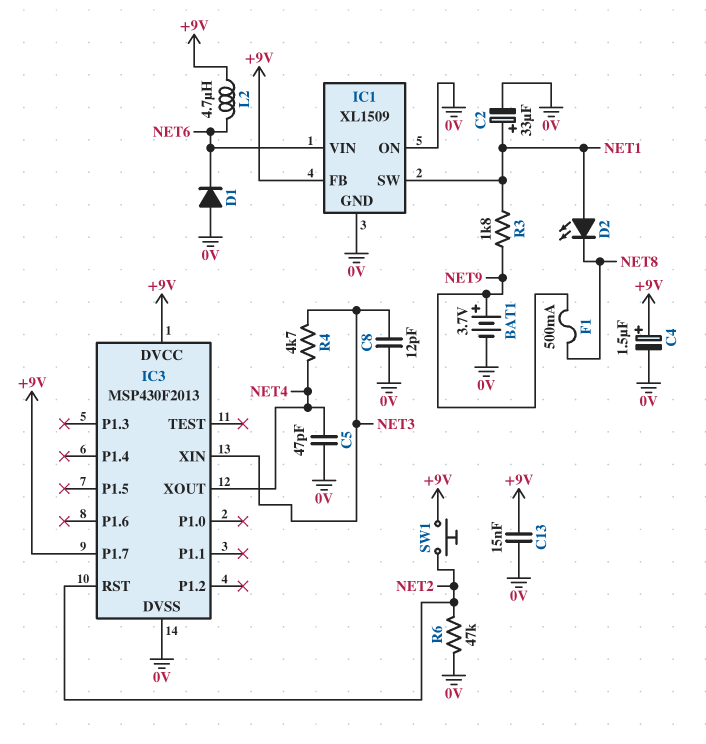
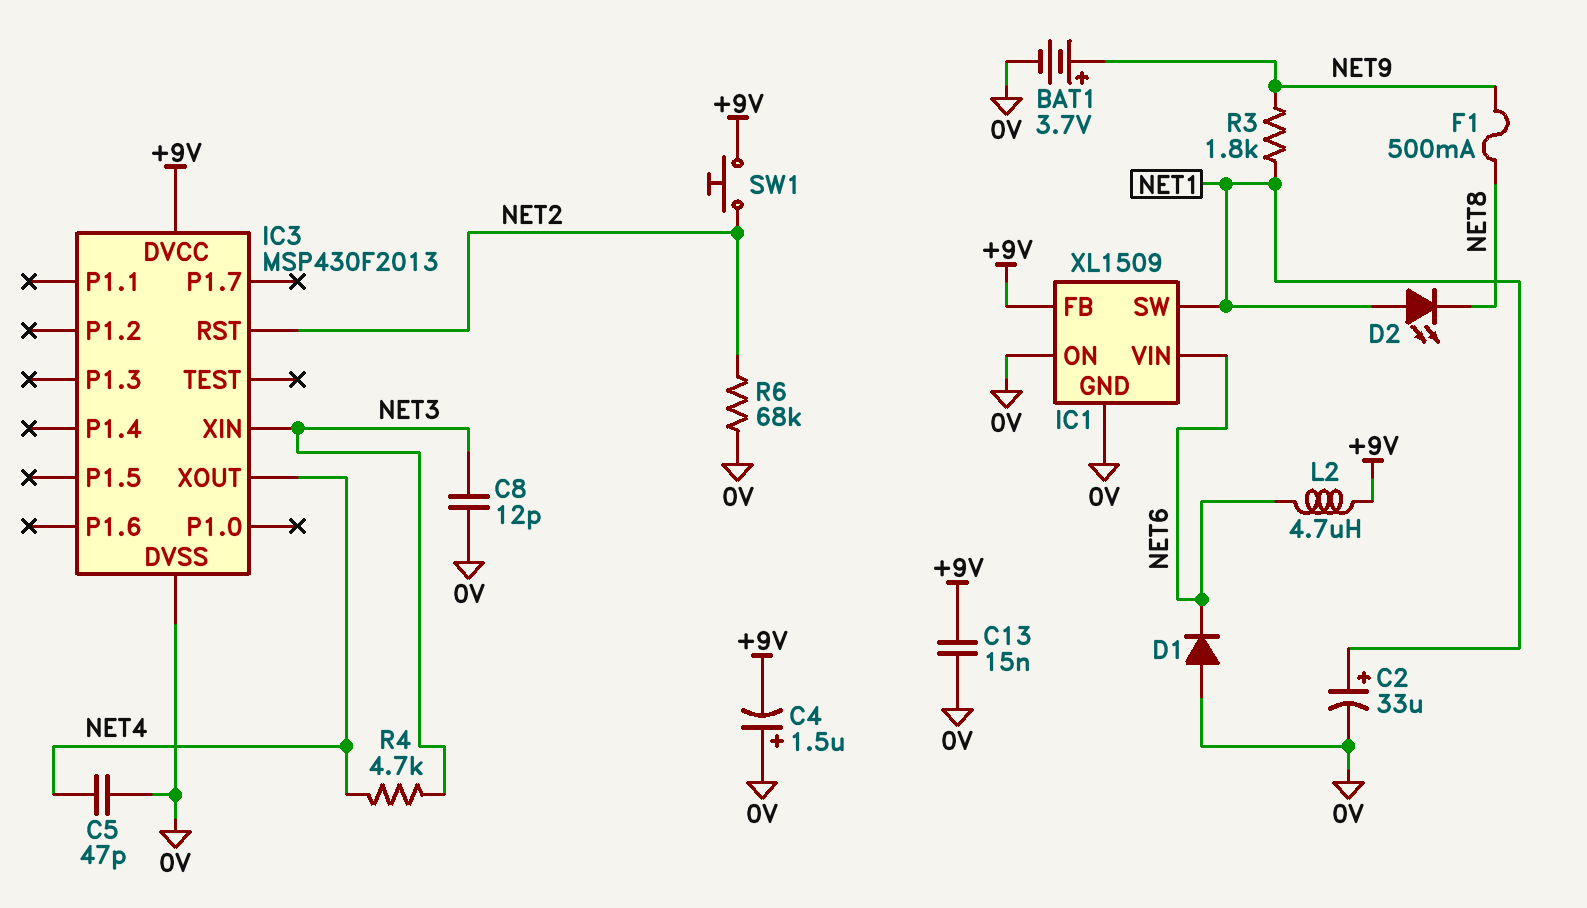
C4: 1.5uF (plus +9V, minus 0V) -> 1.5uF (plus 0V, minus +9V)
IC3 pin P1.7: +9V -> none
R6: 47k (0V, NET2) -> 68k (0V, NET2)

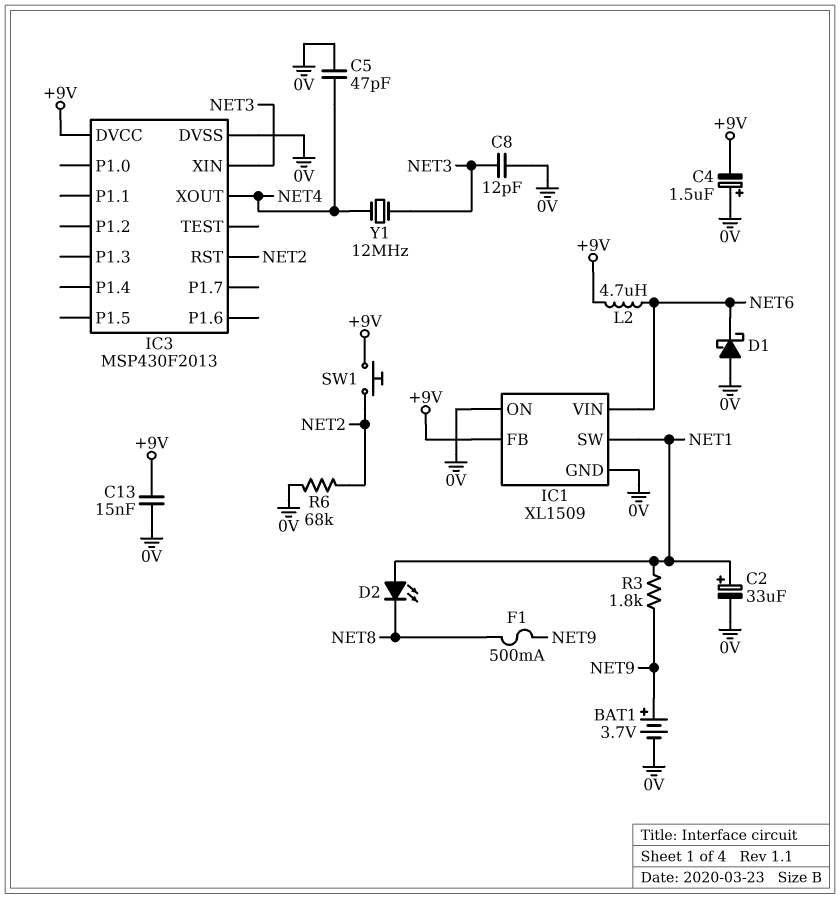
D1: diode (A 0V, K NET6) -> schottky (A 0V, K NET6)
R4: 4.7k (NET3, NET4) -> none
Y1: none -> 12MHz (NET3, NET4)

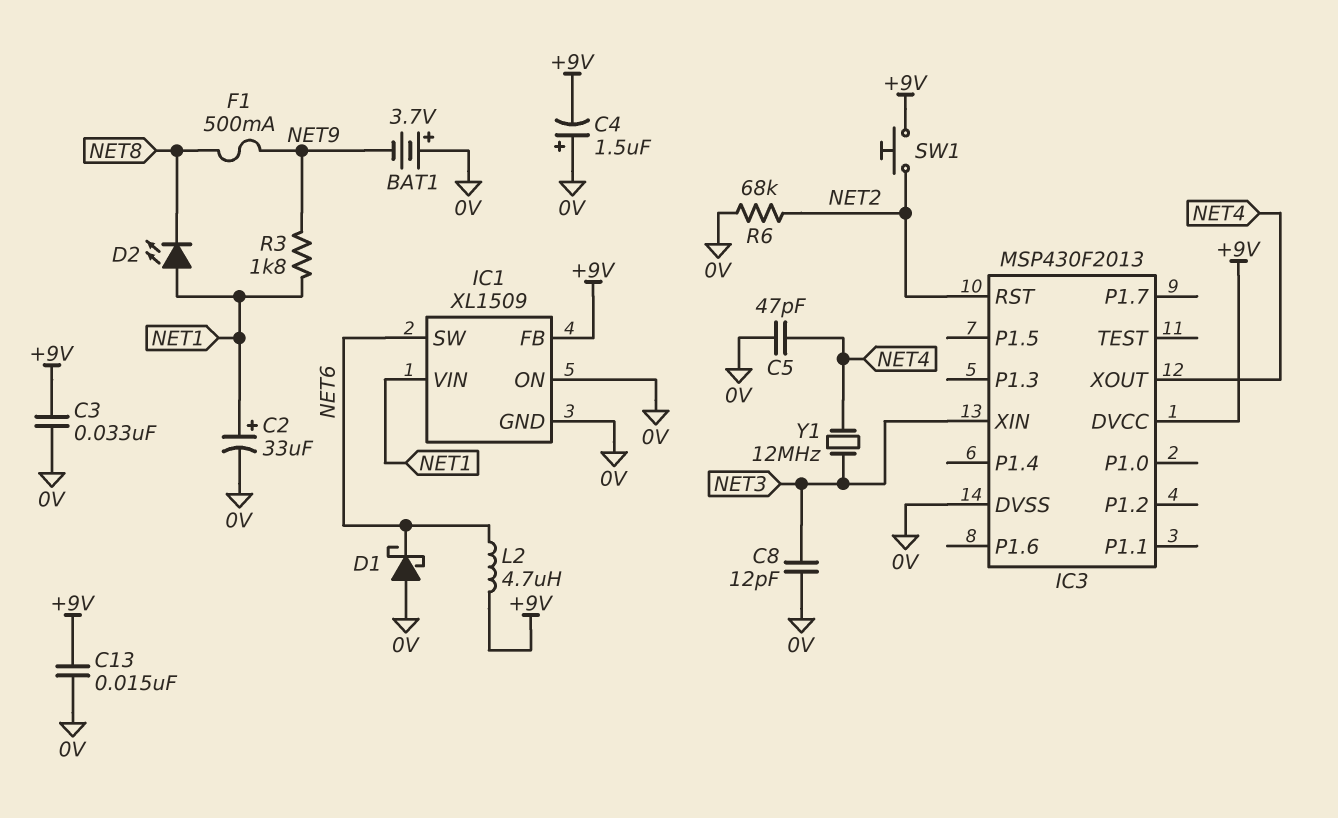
BAT1: 3.7V (plus NET9, minus 0V) -> 3.7V (plus 0V, minus NET9)
C3: none -> 33nF (+9V, 0V)
IC1 pin SW: NET1 -> NET6
IC1 pin VIN: NET6 -> NET1

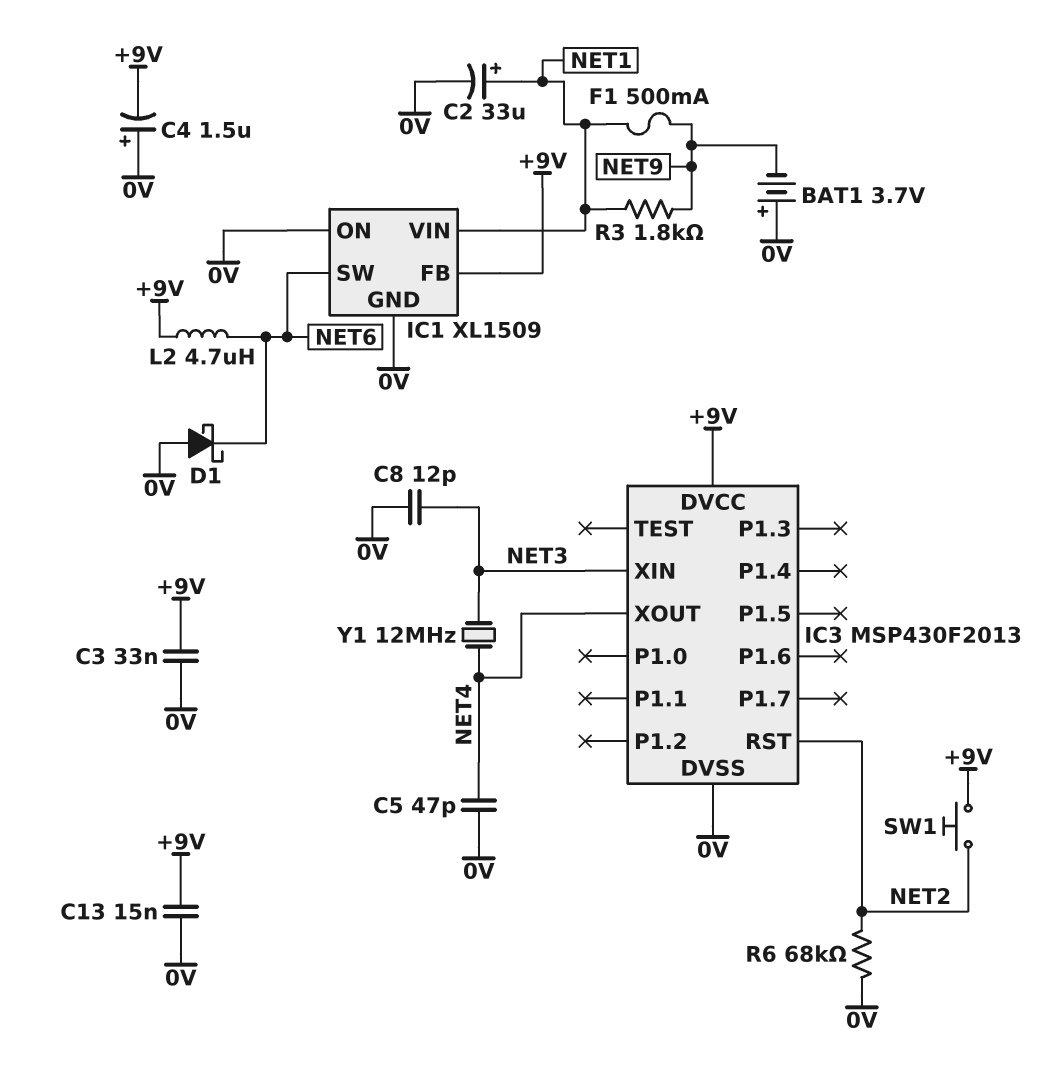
D2: LED (A NET1, K NET8) -> none
F1: 500mA (NET8, NET9) -> 500mA (NET1, NET9)

